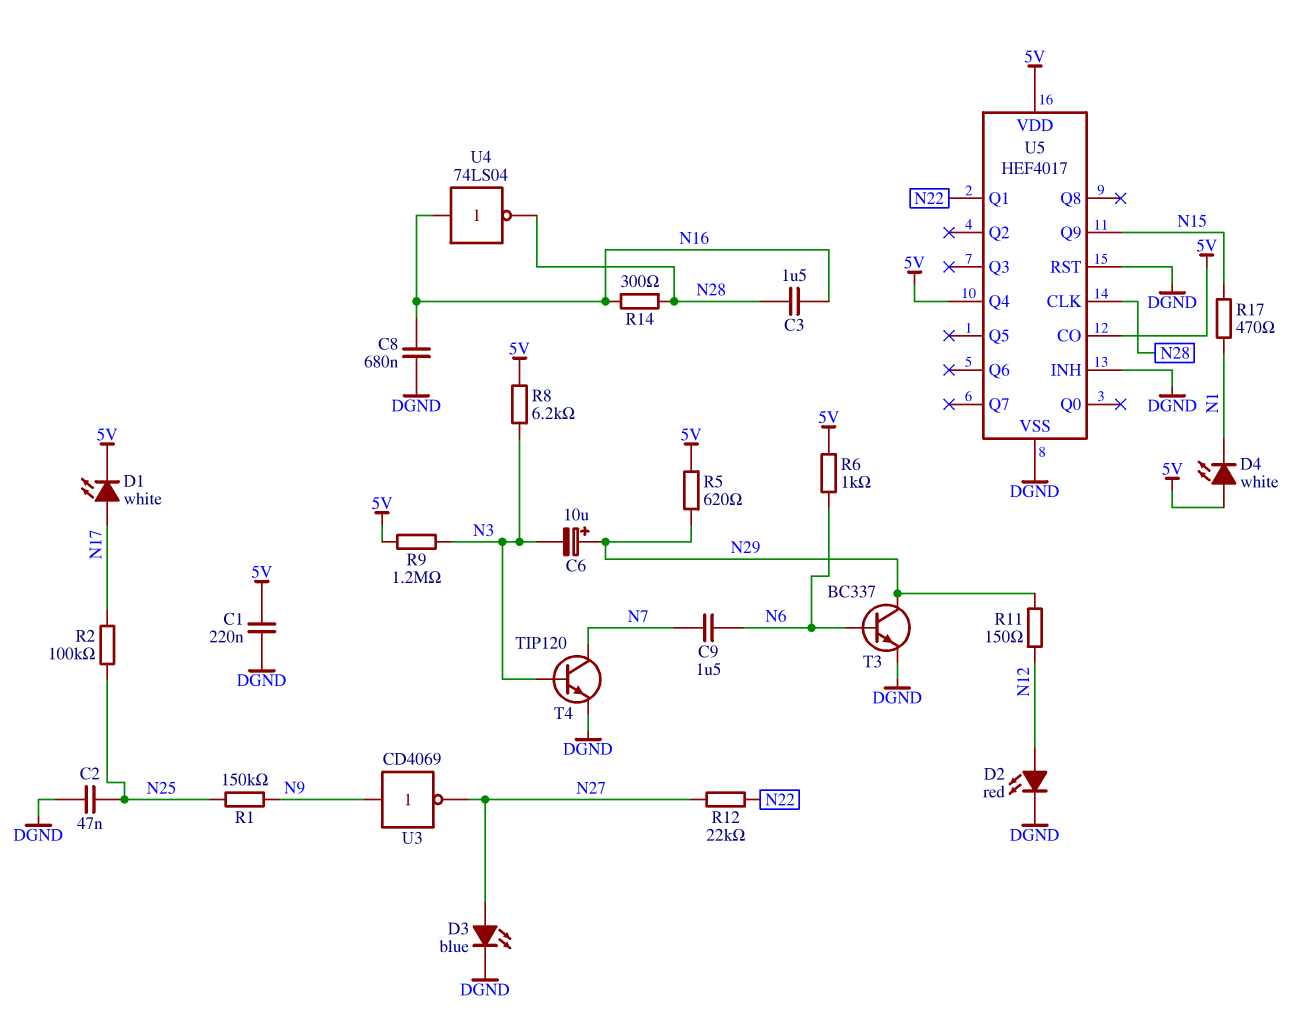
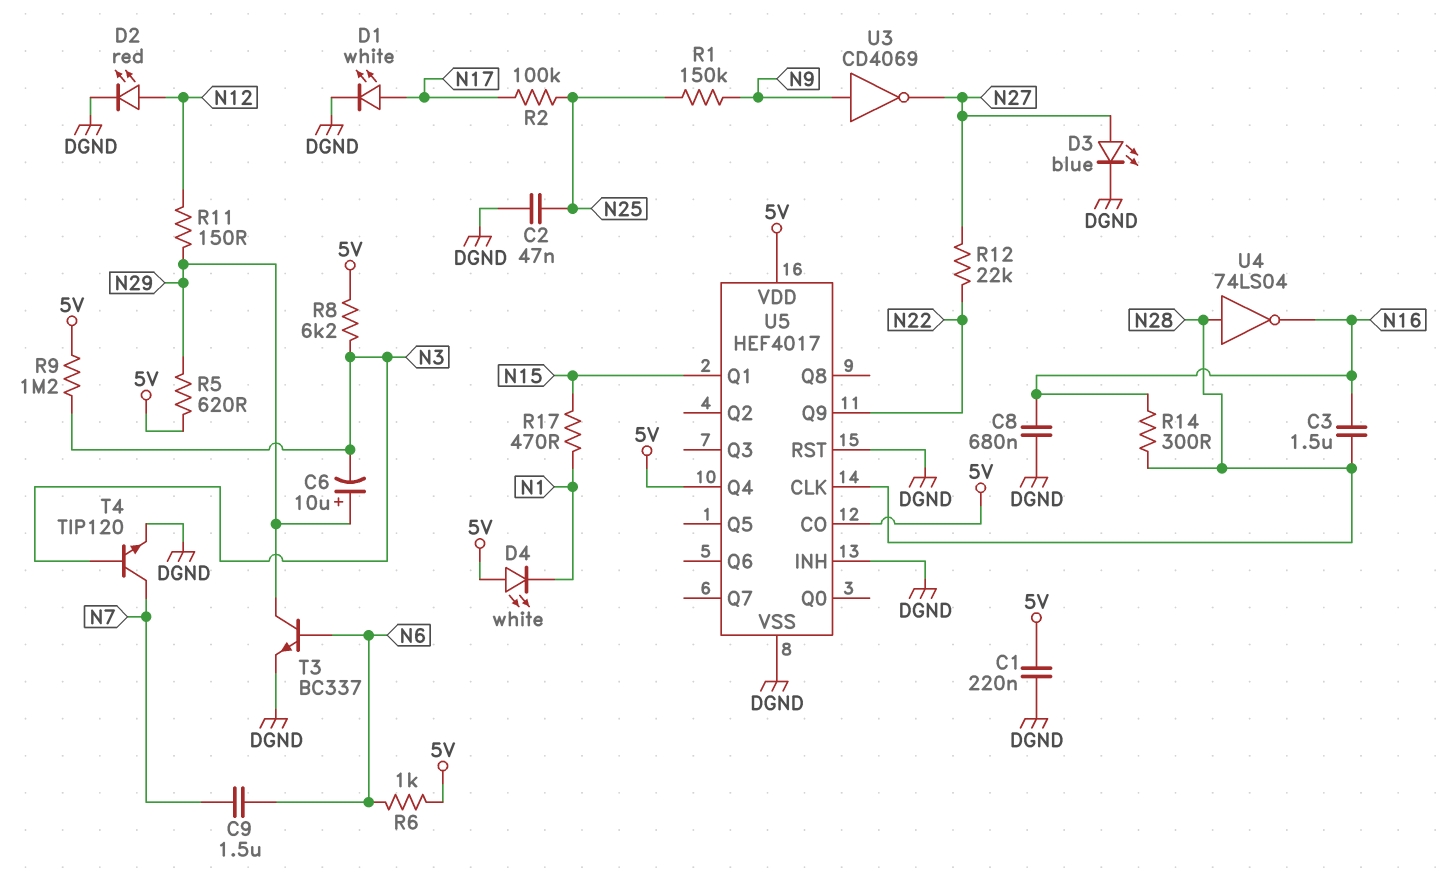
D1: LED white (A N17, K 5V) -> LED white (A N17, K DGND)
U4: NOT 74LS04 (in N16, out N28) -> NOT 74LS04 (in N28, out N16)
U5 pin Q1: N22 -> N15
U5 pin Q9: N15 -> N22

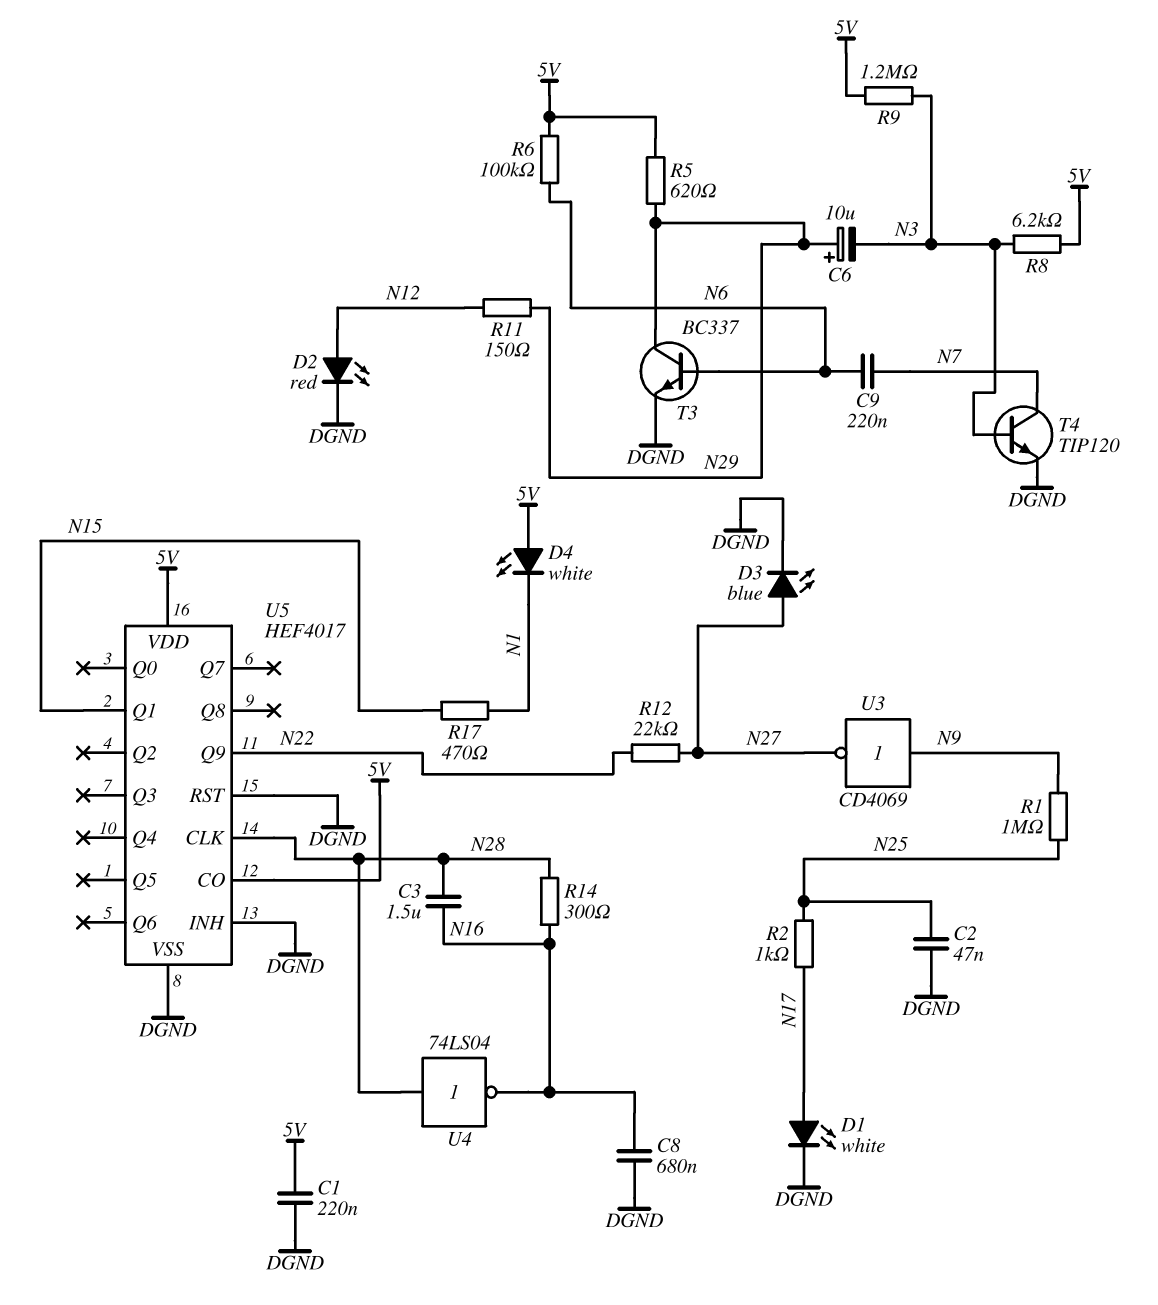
C9: 1.5uF (N6, N7) -> 220nF (N6, N7)
R1: 150k (N9, N25) -> 1M (N9, N25)
R2: 100k (N17, N25) -> 1k (N17, N25)
R6: 1k (5V, N6) -> 100k (5V, N6)
U5 pin Q4: 5V -> none

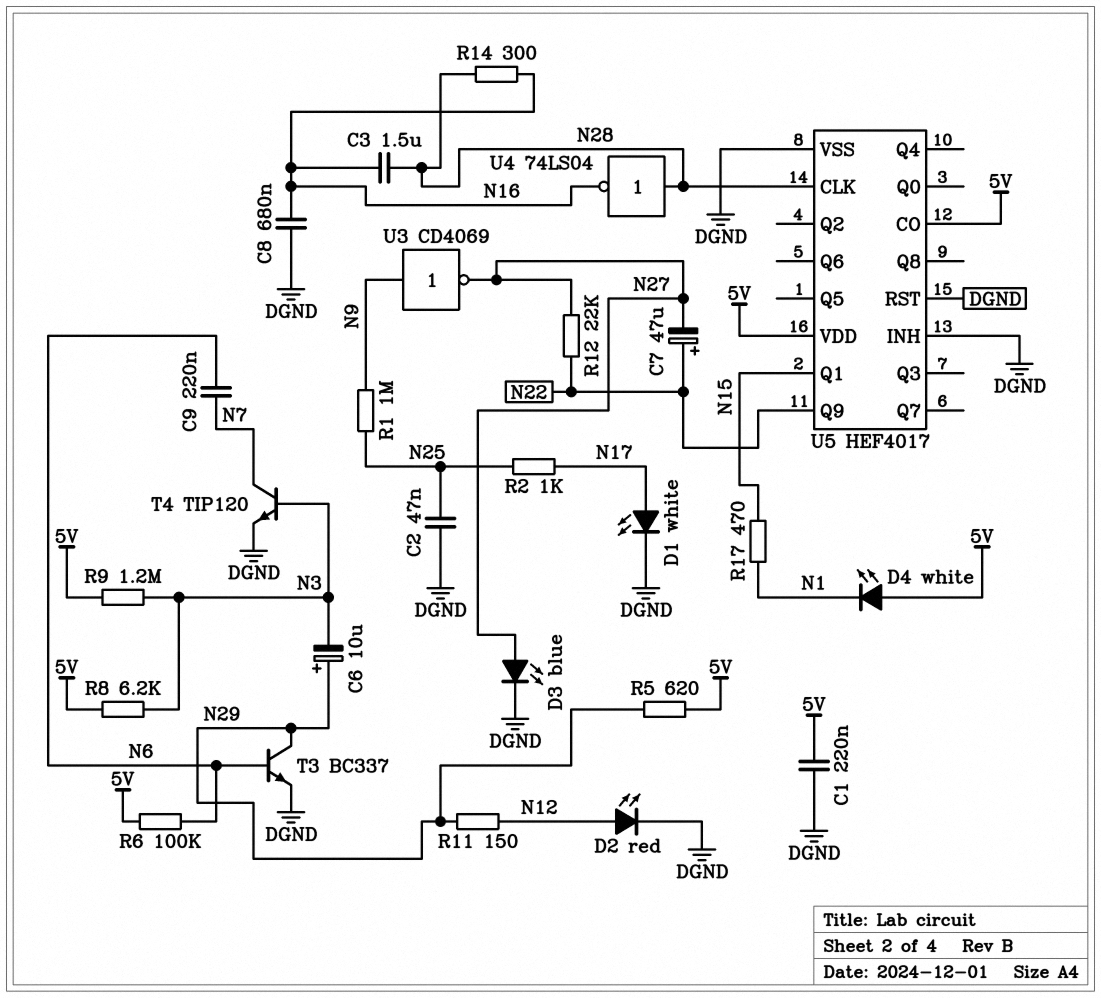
C7: none -> 47uF (plus N22, minus N27)

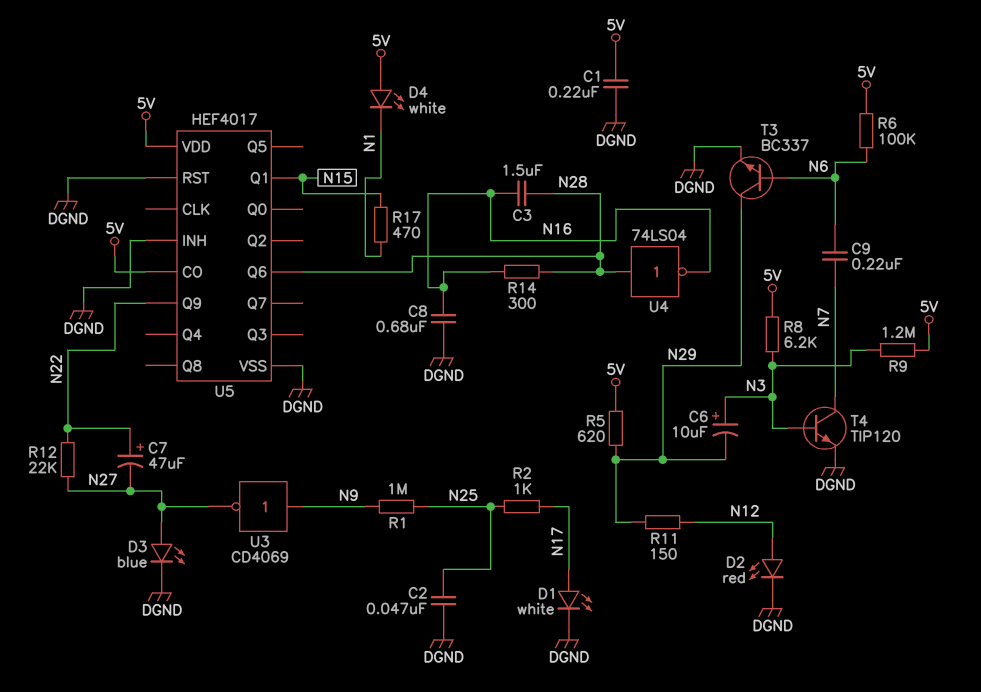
C6: 10uF (plus N29, minus N3) -> 10uF (plus N3, minus N29)
U5 pin CLK: N28 -> none
U5 pin Q6: none -> N28

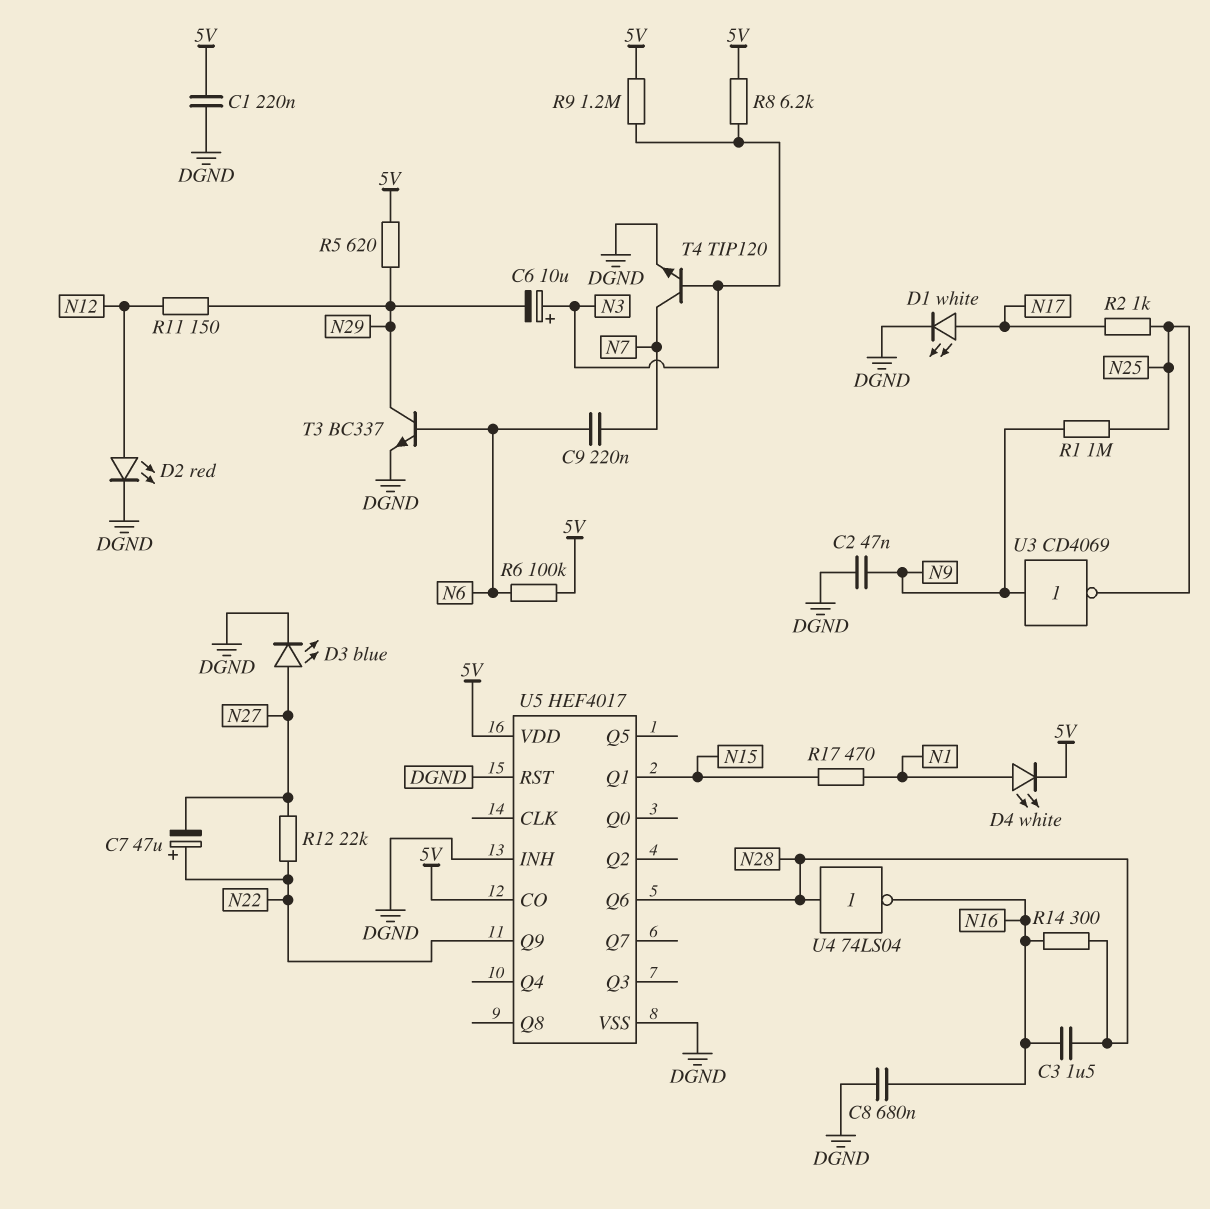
C2: 47nF (DGND, N25) -> 47nF (DGND, N9)
D4: LED white (A 5V, K N1) -> LED white (A N1, K 5V)
U3: NOT CD4069 (in N9, out N27) -> NOT CD4069 (in N9, out N25)

